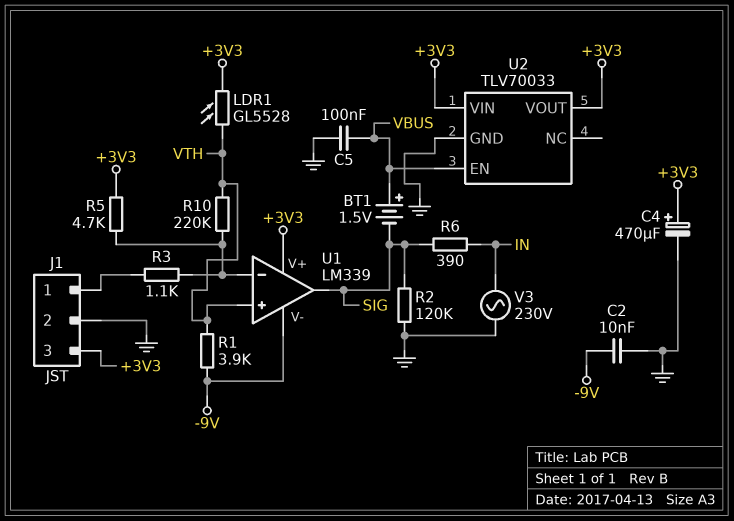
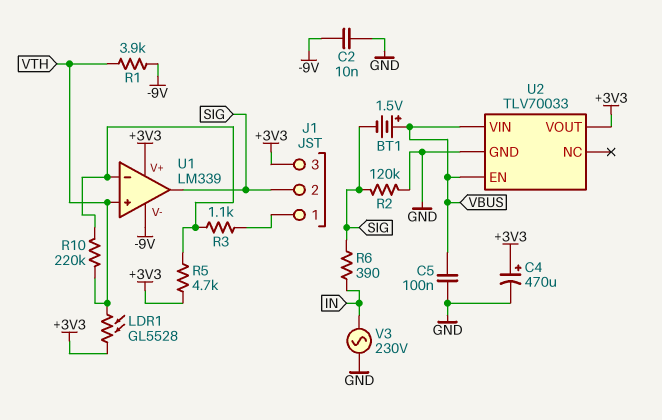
J1 pin 2: GND -> SIG
U2 pin VIN: +3V3 -> VBUS

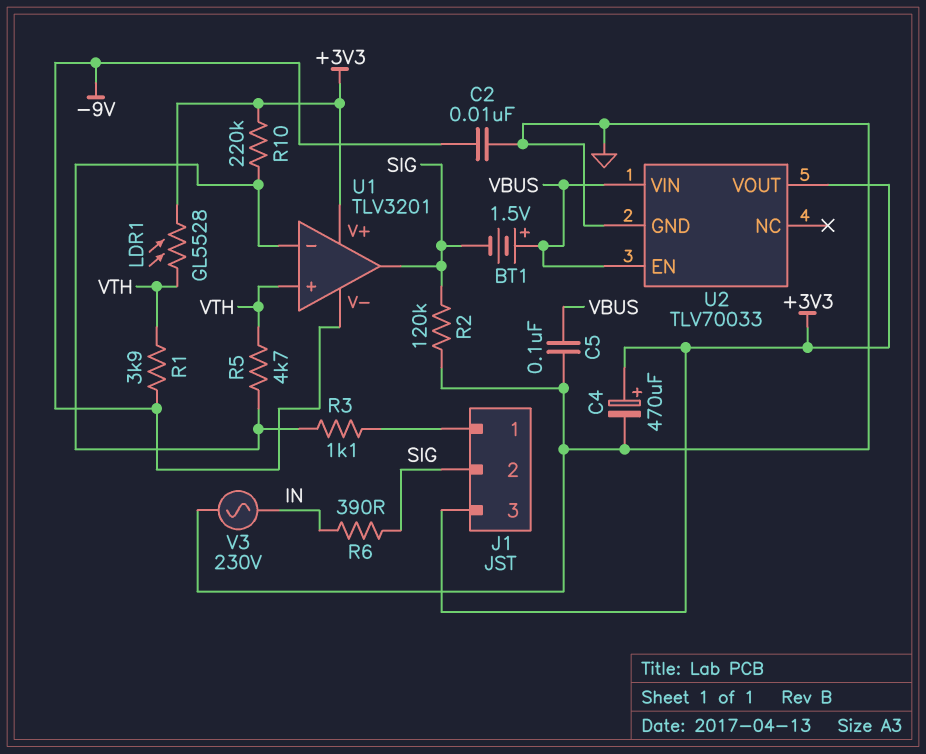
R5: 4.7k (+3V3, U1/in-) -> 4.7k (U1/in-, VTH)
R10: 220k (U1/in-, VTH) -> 220k (+3V3, U1/in-)
U1: LM339 -> TLV3201

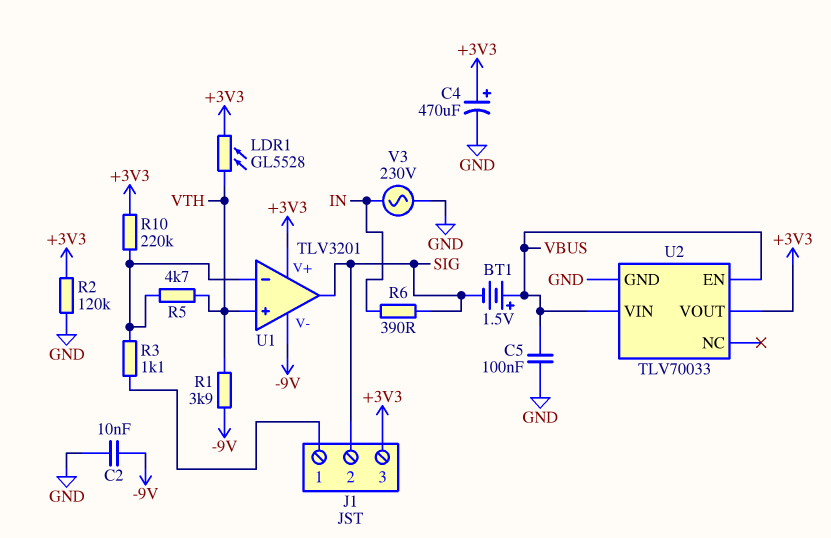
R2: 120k (GND, SIG) -> 120k (+3V3, GND)

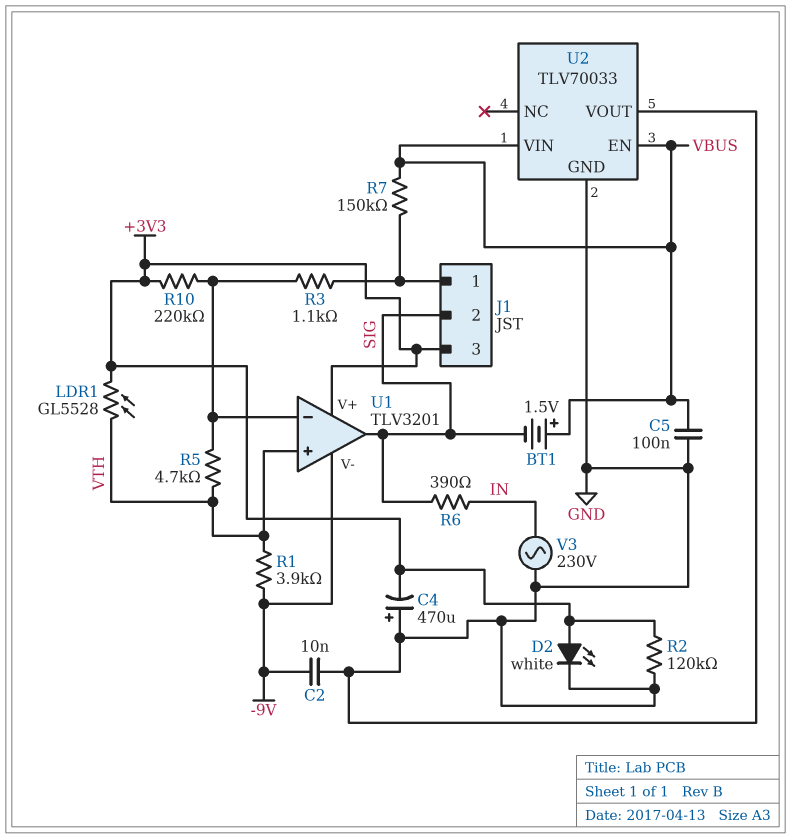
C4: 470uF (plus +3V3, minus GND) -> 470uF (plus GND, minus +3V3)
D2: none -> LED white (A +3V3, K GND)
R7: none -> 150k (J1/1, VBUS)
U2 pin VOUT: +3V3 -> GND

